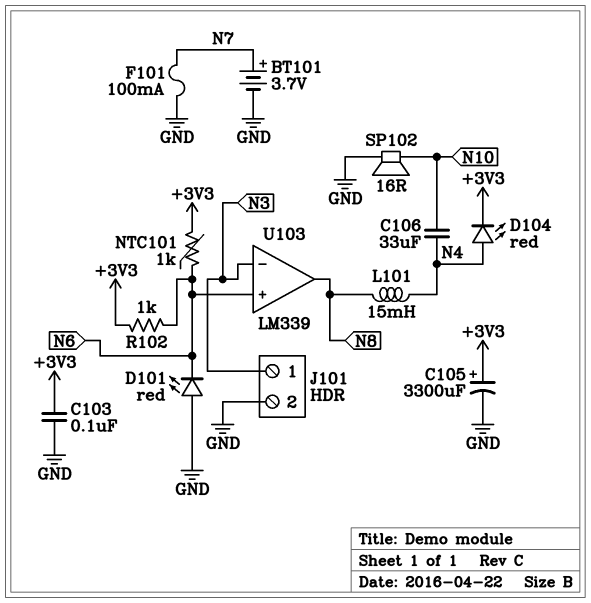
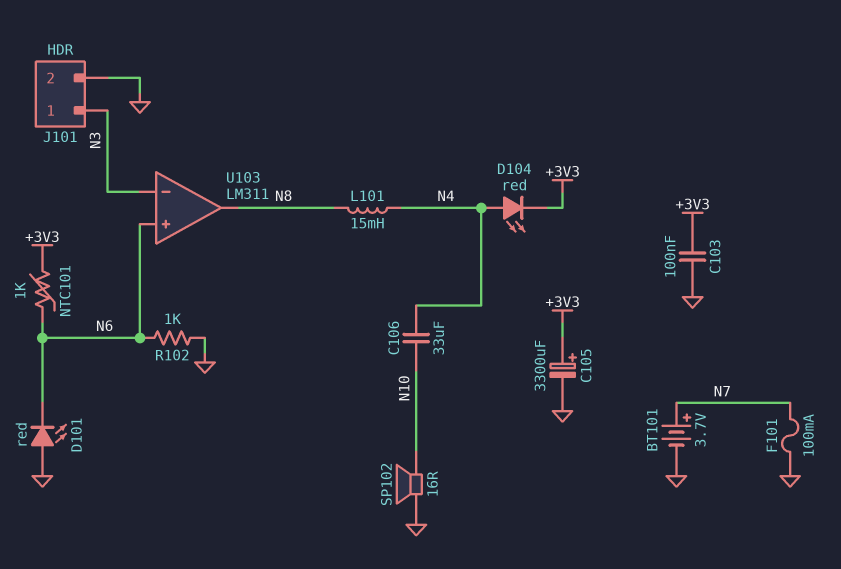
R102: 1k (+3V3, N6) -> 1k (GND, N6)
U103: LM339 -> LM311

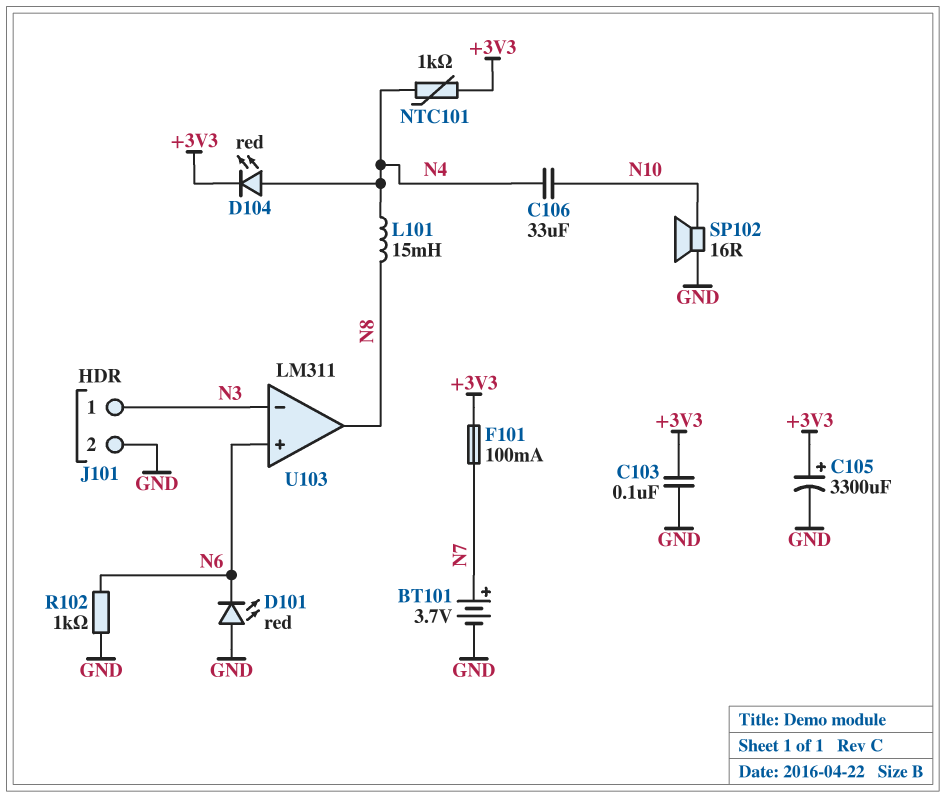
F101: 100mA (GND, N7) -> 100mA (+3V3, N7)
NTC101: 1k (+3V3, N6) -> 1k (+3V3, N4)

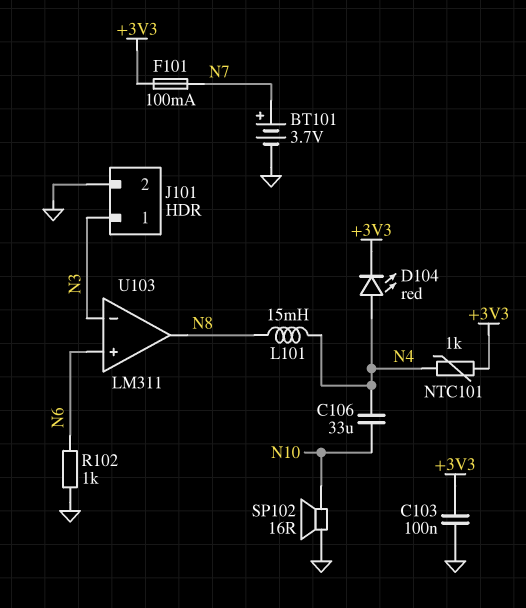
C105: 3300uF (plus +3V3, minus GND) -> none
D101: LED red (A GND, K N6) -> none

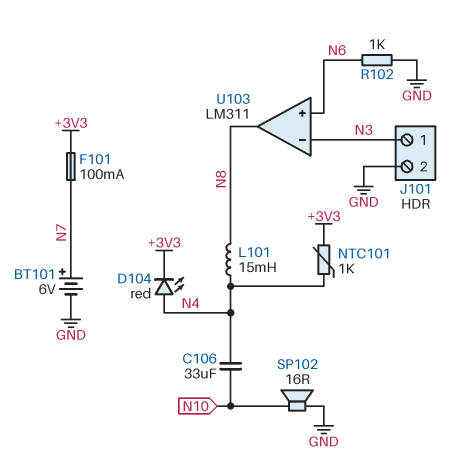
BT101: 3.7V (plus N7, minus GND) -> 6V (plus N7, minus GND)
C103: 100nF (+3V3, GND) -> none

